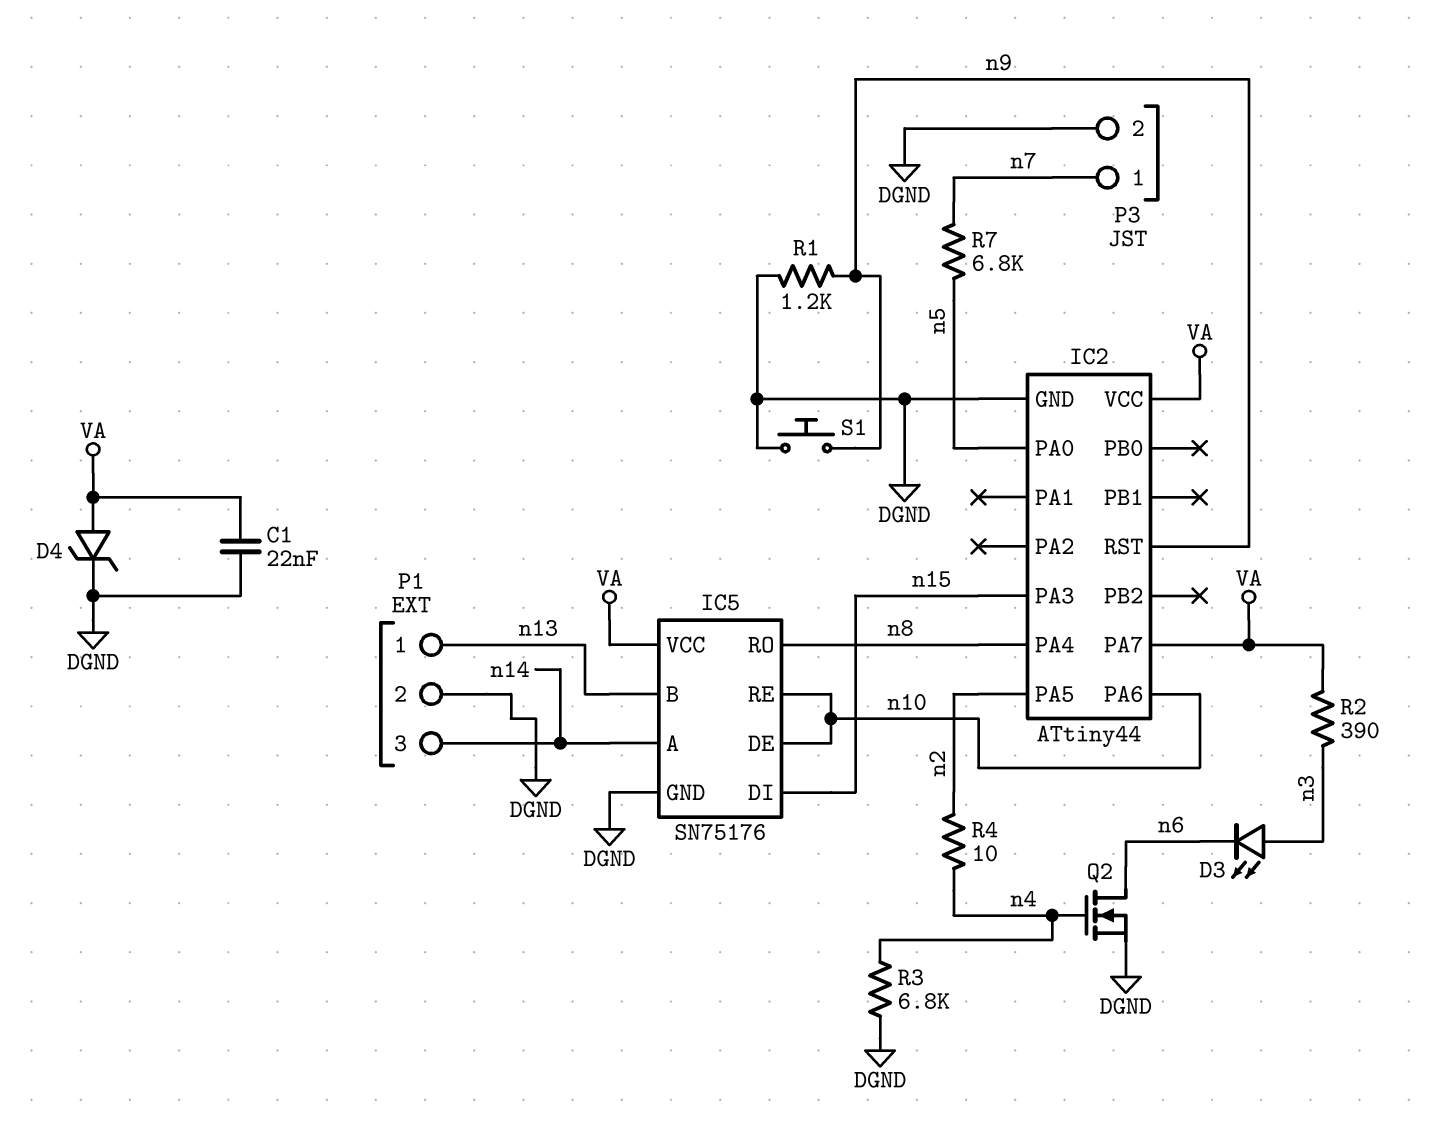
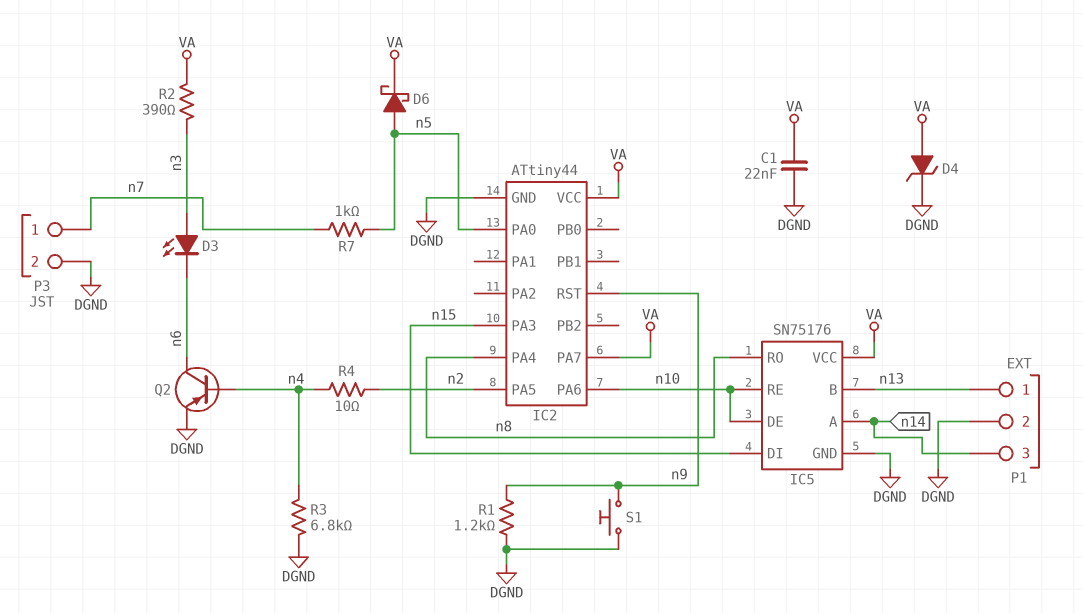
D6: none -> schottky (A n5, K VA)
Q2: NMOS (G n4, D n6, S DGND) -> PNP (B n4, C n6, E DGND)
R7: 6.8k (n5, n7) -> 1k (n5, n7)

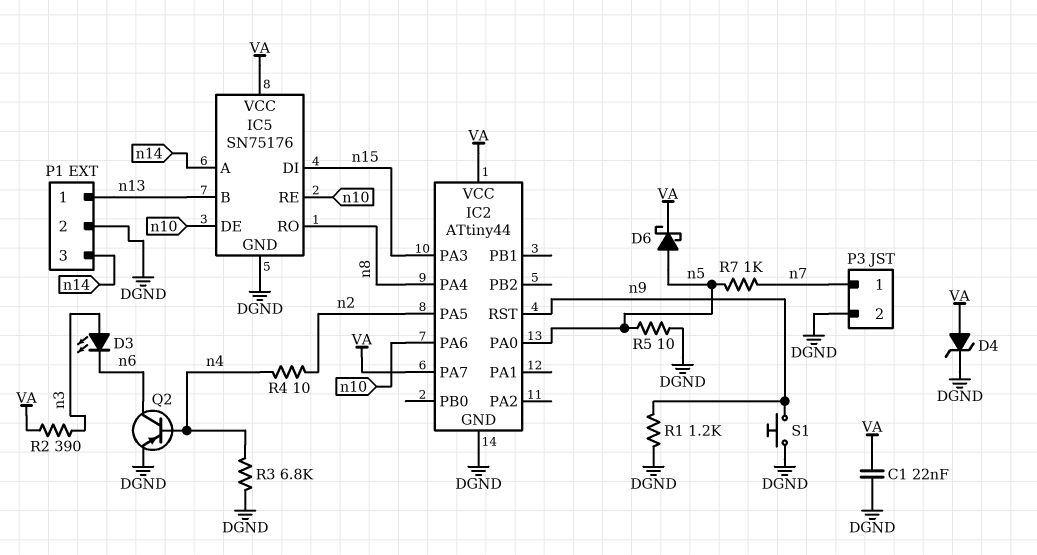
R5: none -> 10 (DGND, n5)

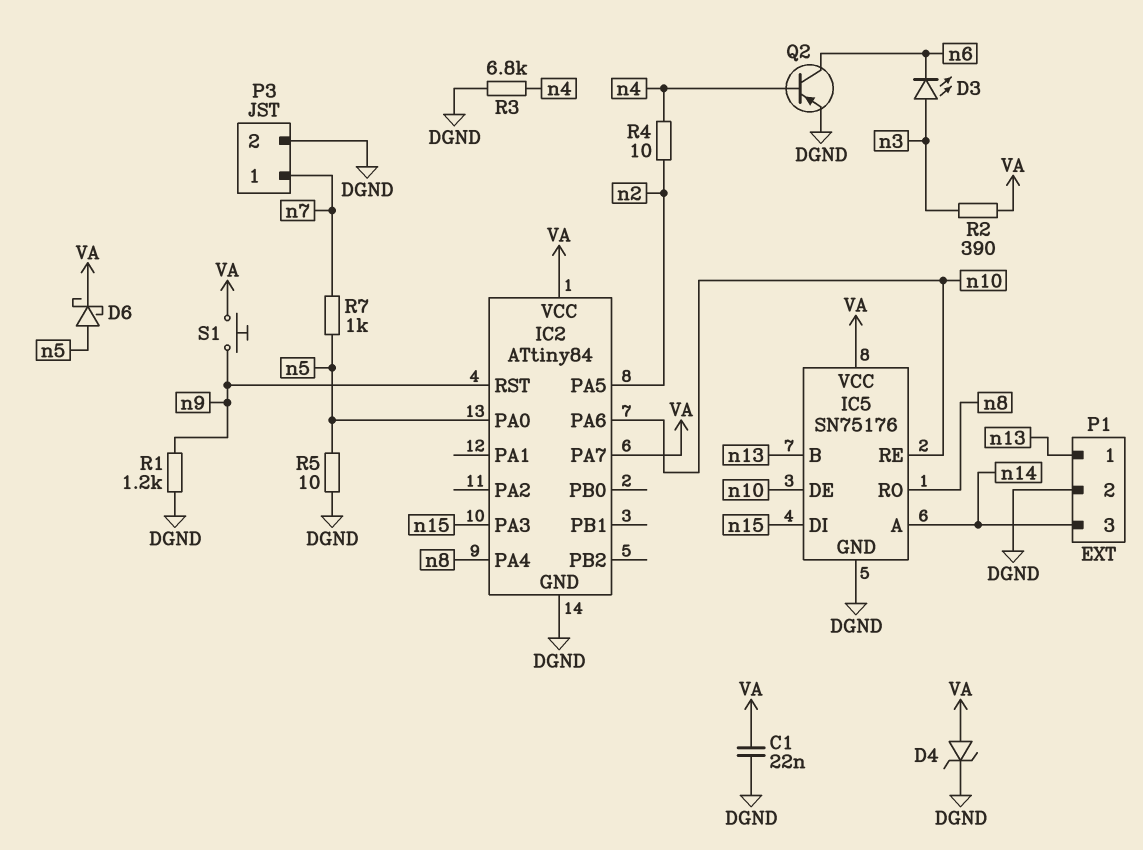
IC2: ATtiny44 -> ATtiny84
S1: button (DGND, n9) -> button (VA, n9)

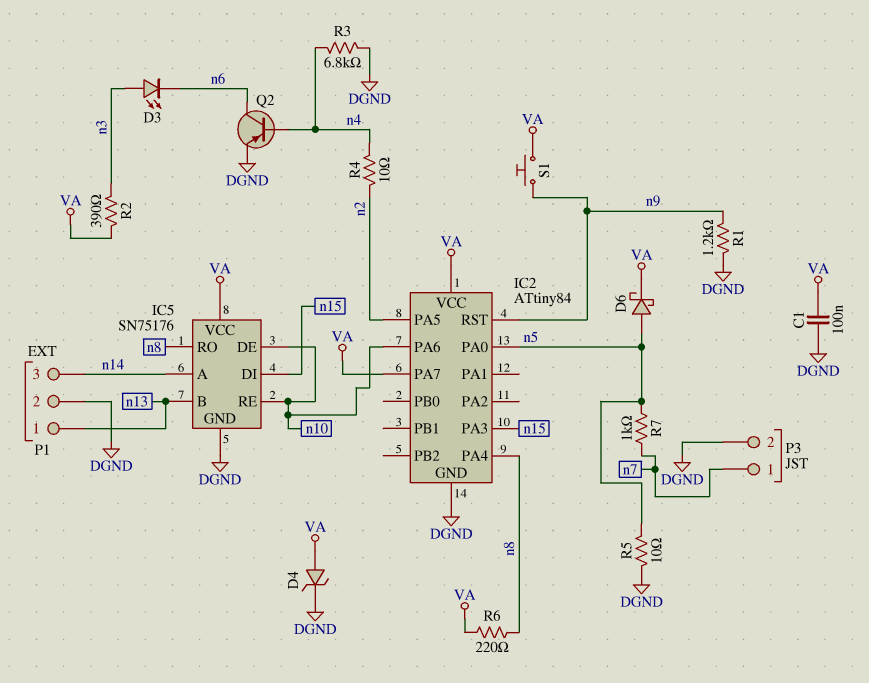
C1: 22nF (DGND, VA) -> 100nF (DGND, VA)
R6: none -> 220 (VA, n8)

